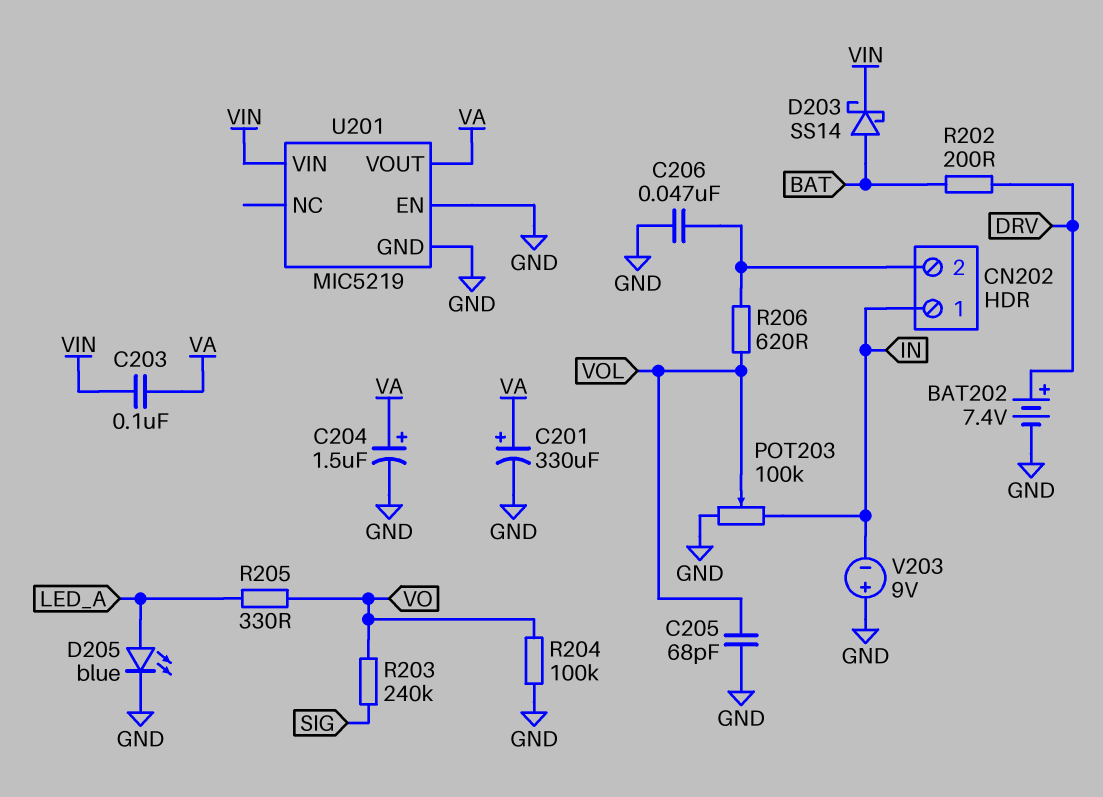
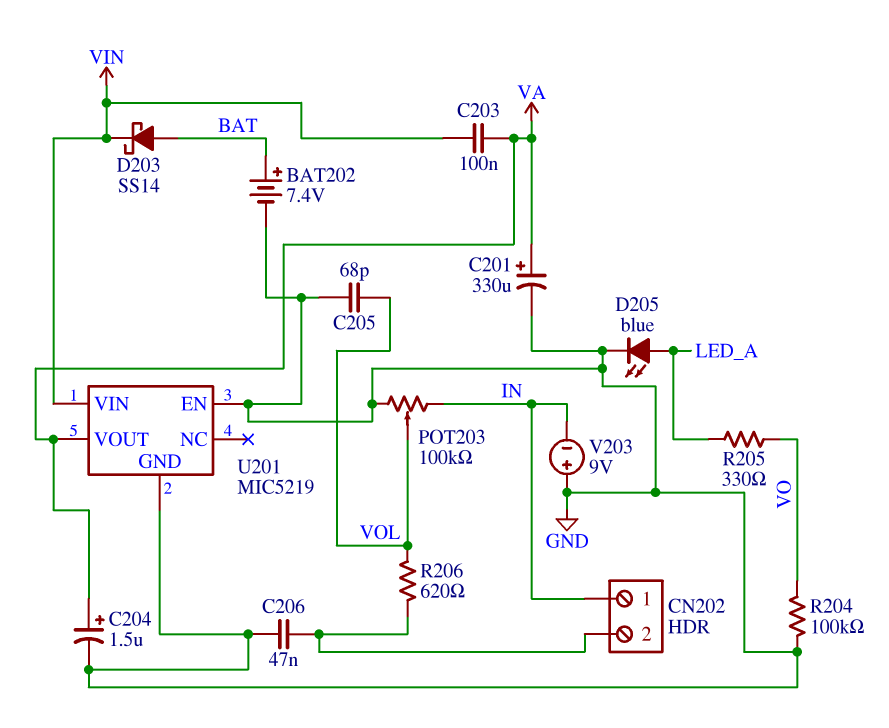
BAT202: 7.4V (plus DRV, minus GND) -> 7.4V (plus BAT, minus GND)
R202: 200 (BAT, DRV) -> none
R203: 240k (SIG, VO) -> none

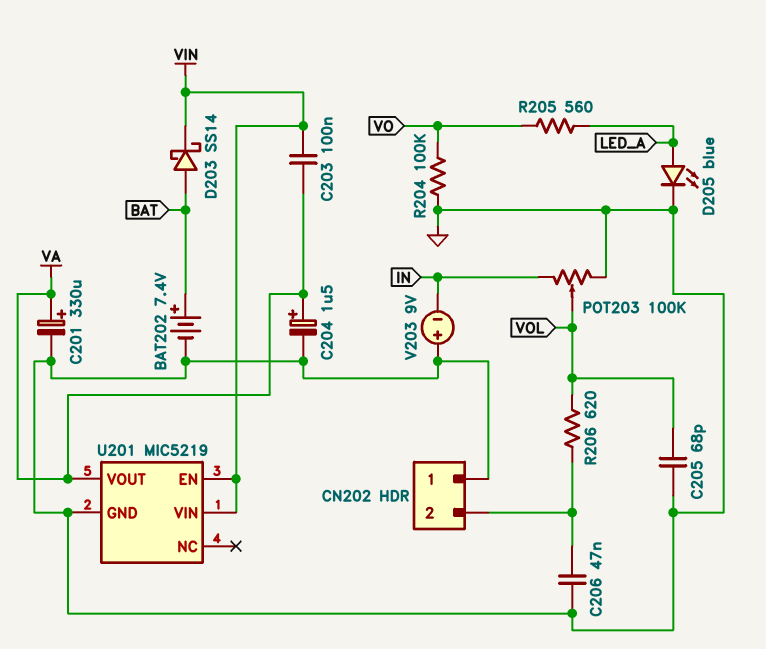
CN202 pin 1: IN -> GND
R205: 330 (LED_A, VO) -> 560 (LED_A, VO)
U201 pin EN: GND -> VIN

